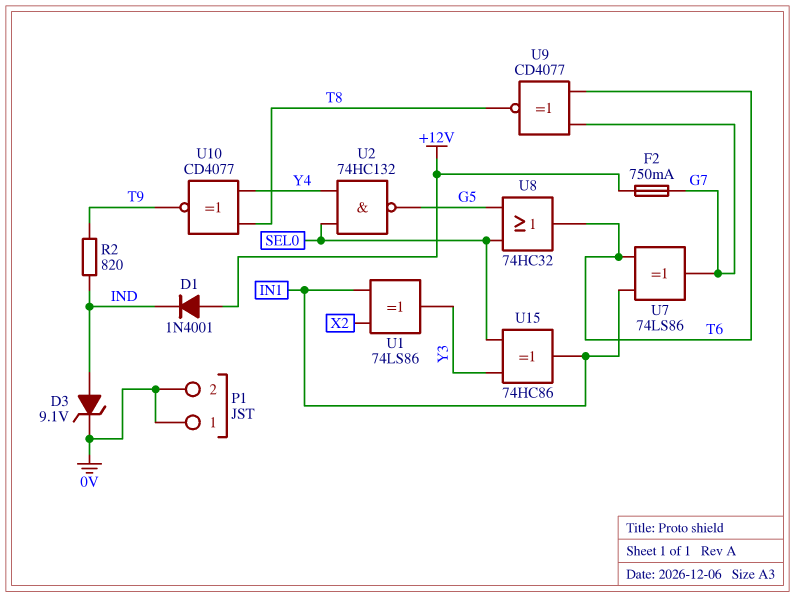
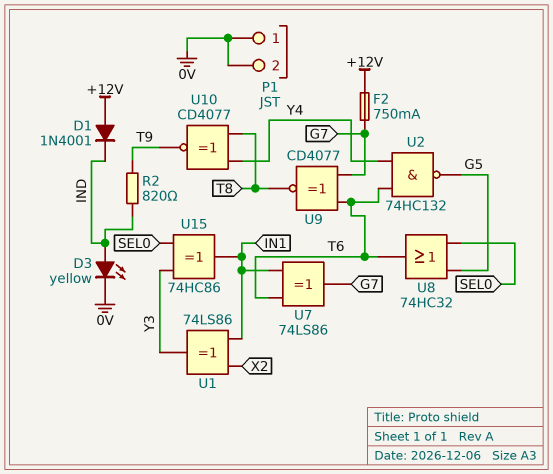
D3: zener 9.1V (A IND, K 0V) -> LED yellow (A IND, K 0V)
U2: NAND 74HC132 (in SEL0, in Y4, out G5) -> NAND 74HC132 (in T6, in Y4, out G5)

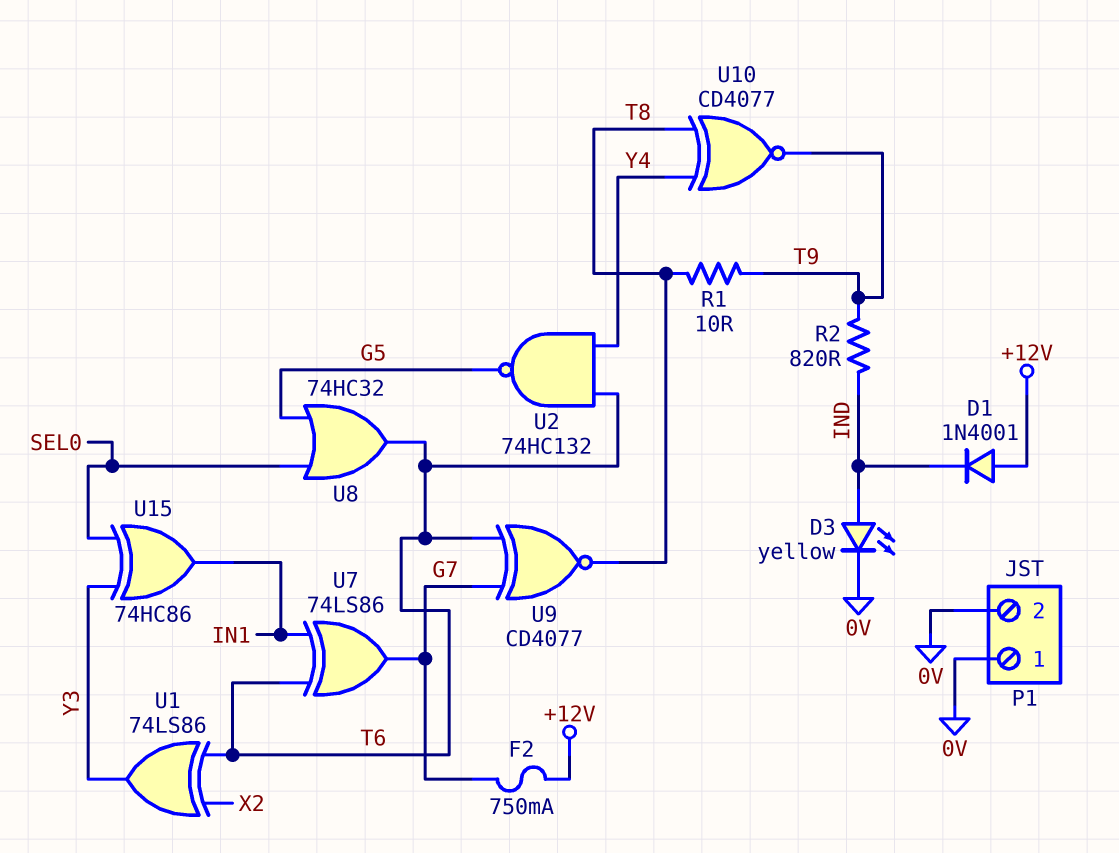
R1: none -> 10 (T8, T9)
U1: XOR 74LS86 (in IN1, in X2, out Y3) -> XOR 74LS86 (in T6, in X2, out Y3)

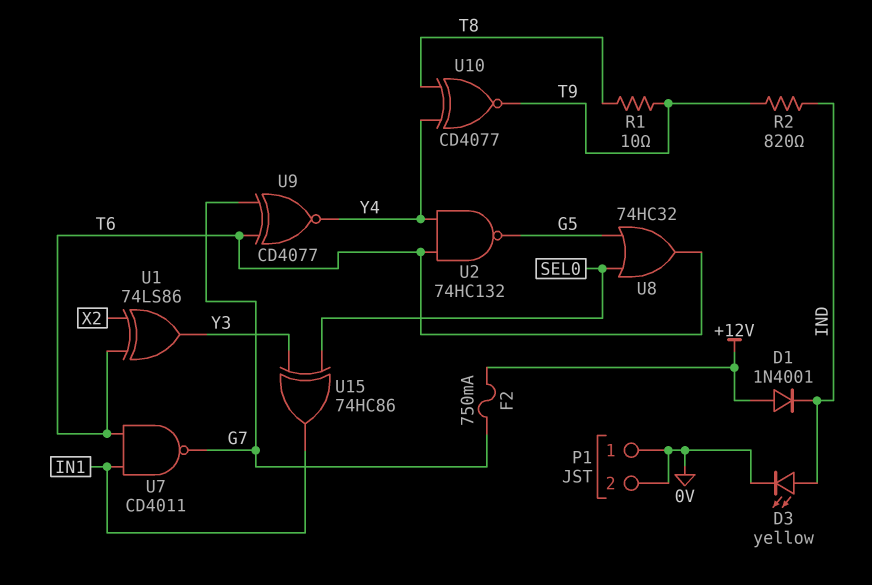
U7: XOR 74LS86 (in IN1, in T6, out G7) -> NAND CD4011 (in IN1, in T6, out G7)
U9: XNOR CD4077 (in G7, in T6, out T8) -> XNOR CD4077 (in G7, in T6, out Y4)

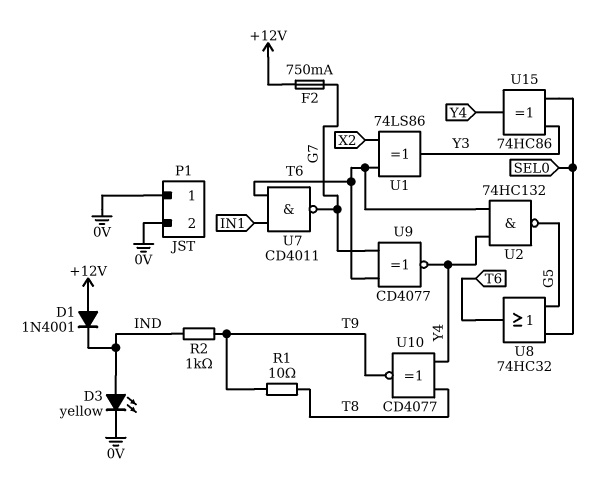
R2: 820 (IND, T9) -> 1k (IND, T9)
U15: XOR 74HC86 (in SEL0, in Y3, out IN1) -> XOR 74HC86 (in SEL0, in Y3, out Y4)

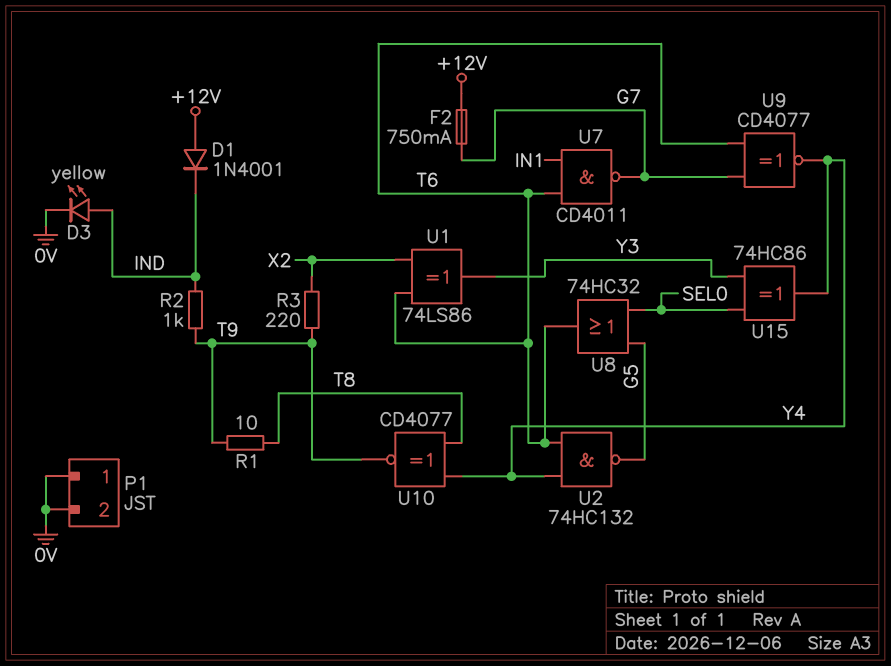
R3: none -> 220 (T9, X2)

